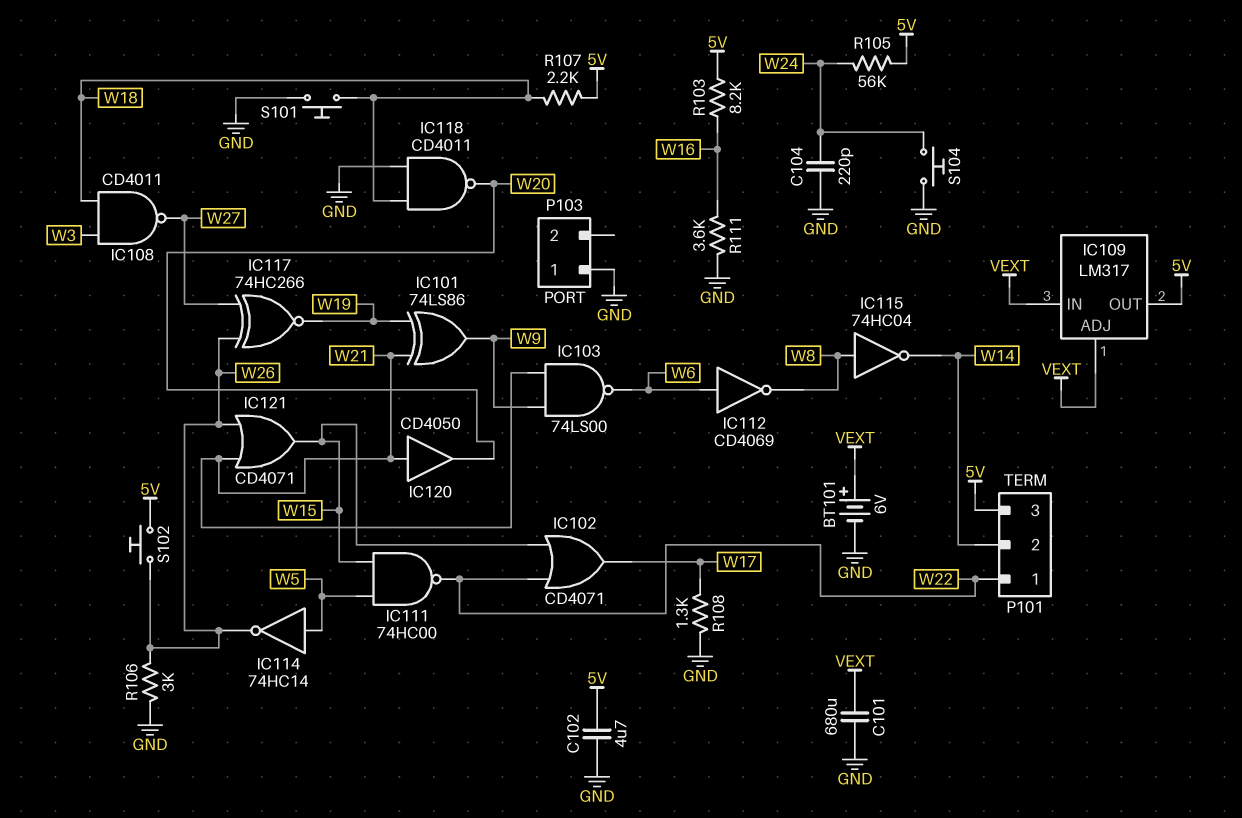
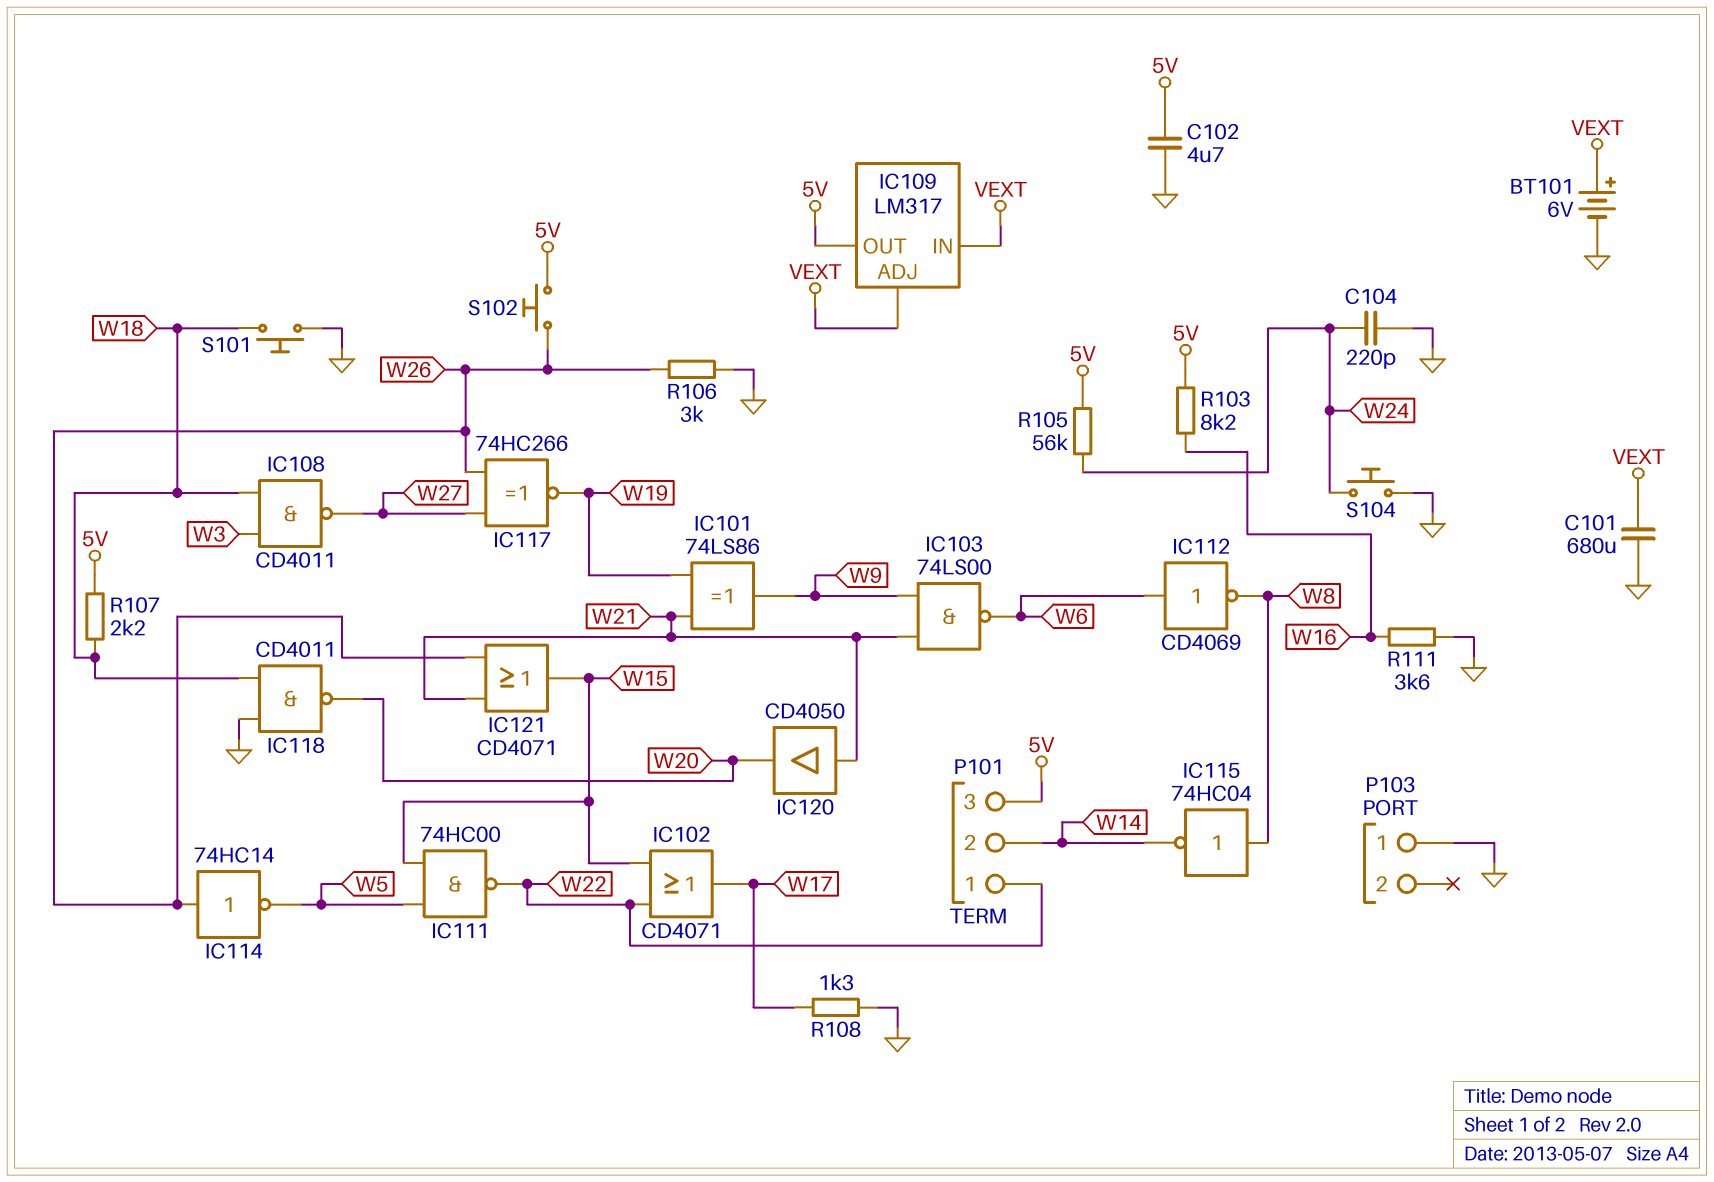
IC114: NOT 74HC14 (in W5, out W26) -> NOT 74HC14 (in W26, out W5)

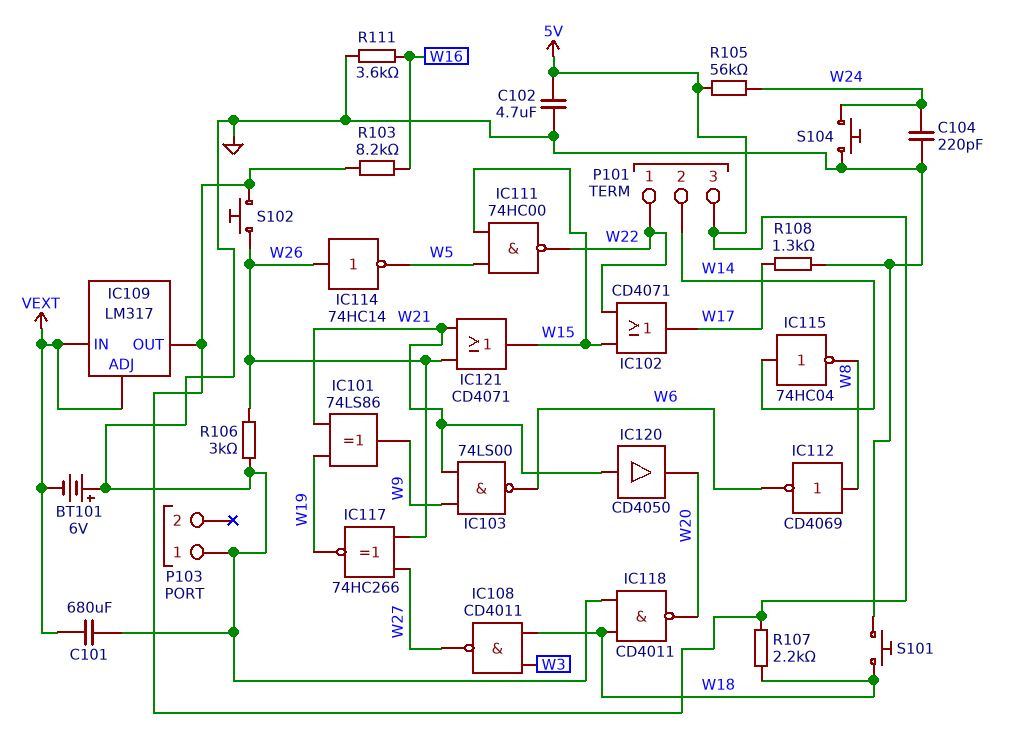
BT101: 6V (plus VEXT, minus GND) -> 6V (plus GND, minus VEXT)
IC112: NOT CD4069 (in W6, out W8) -> NOT CD4069 (in W8, out W6)
IC115: NOT 74HC04 (in W8, out W14) -> NOT 74HC04 (in W14, out W8)

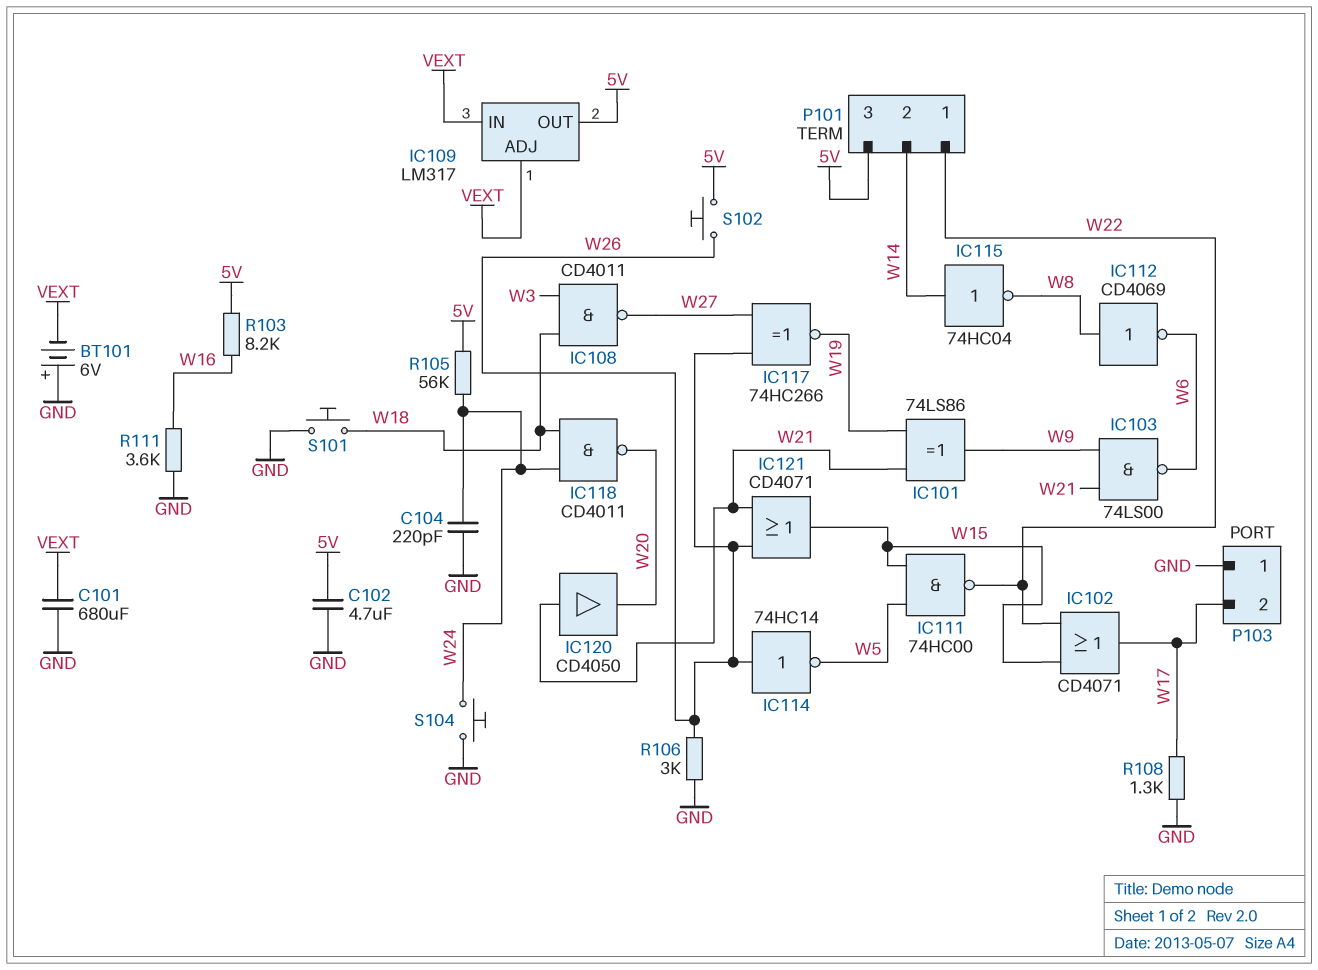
IC118: NAND CD4011 (in GND, in W18, out W20) -> NAND CD4011 (in W18, in W24, out W20)
P103 pin 2: none -> W17
R107: 2.2k (5V, W18) -> none

